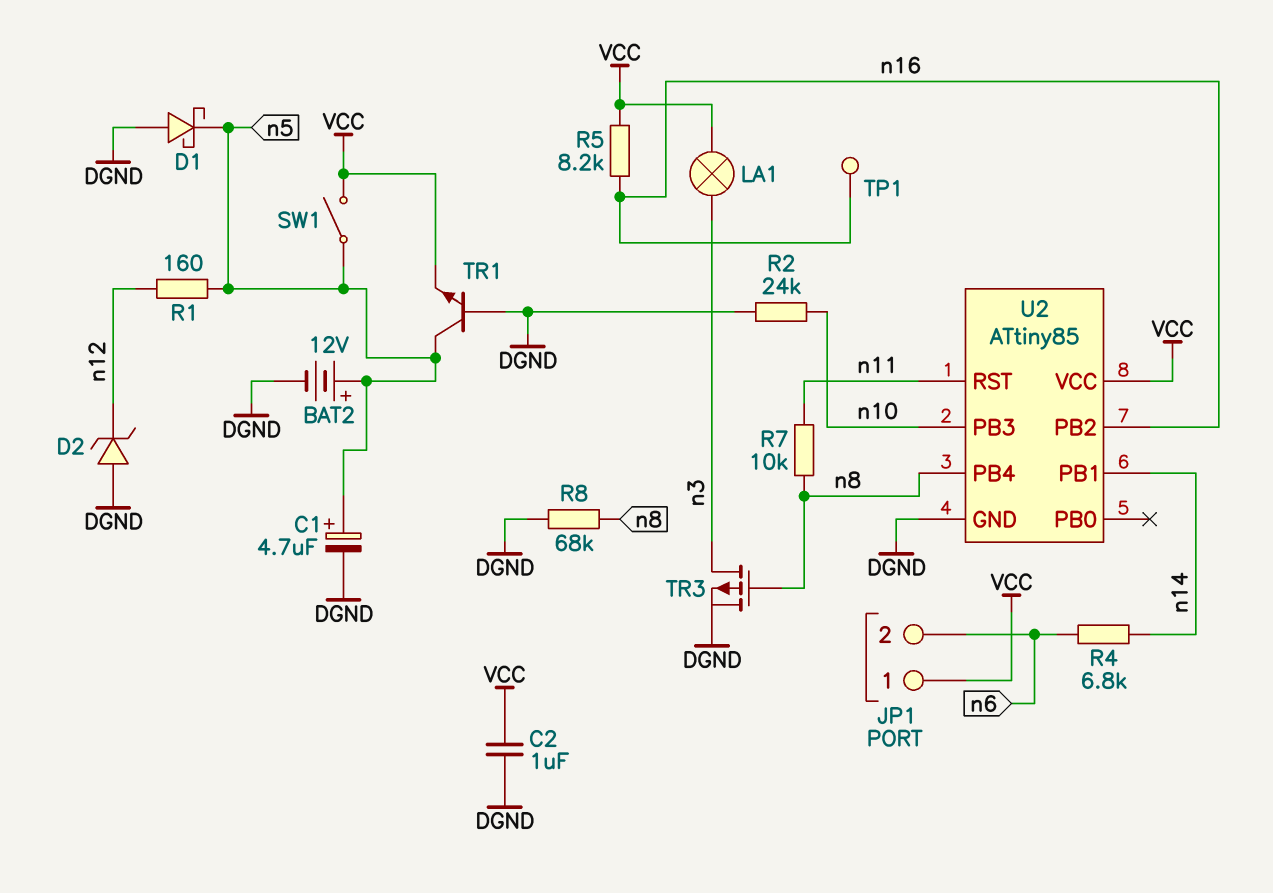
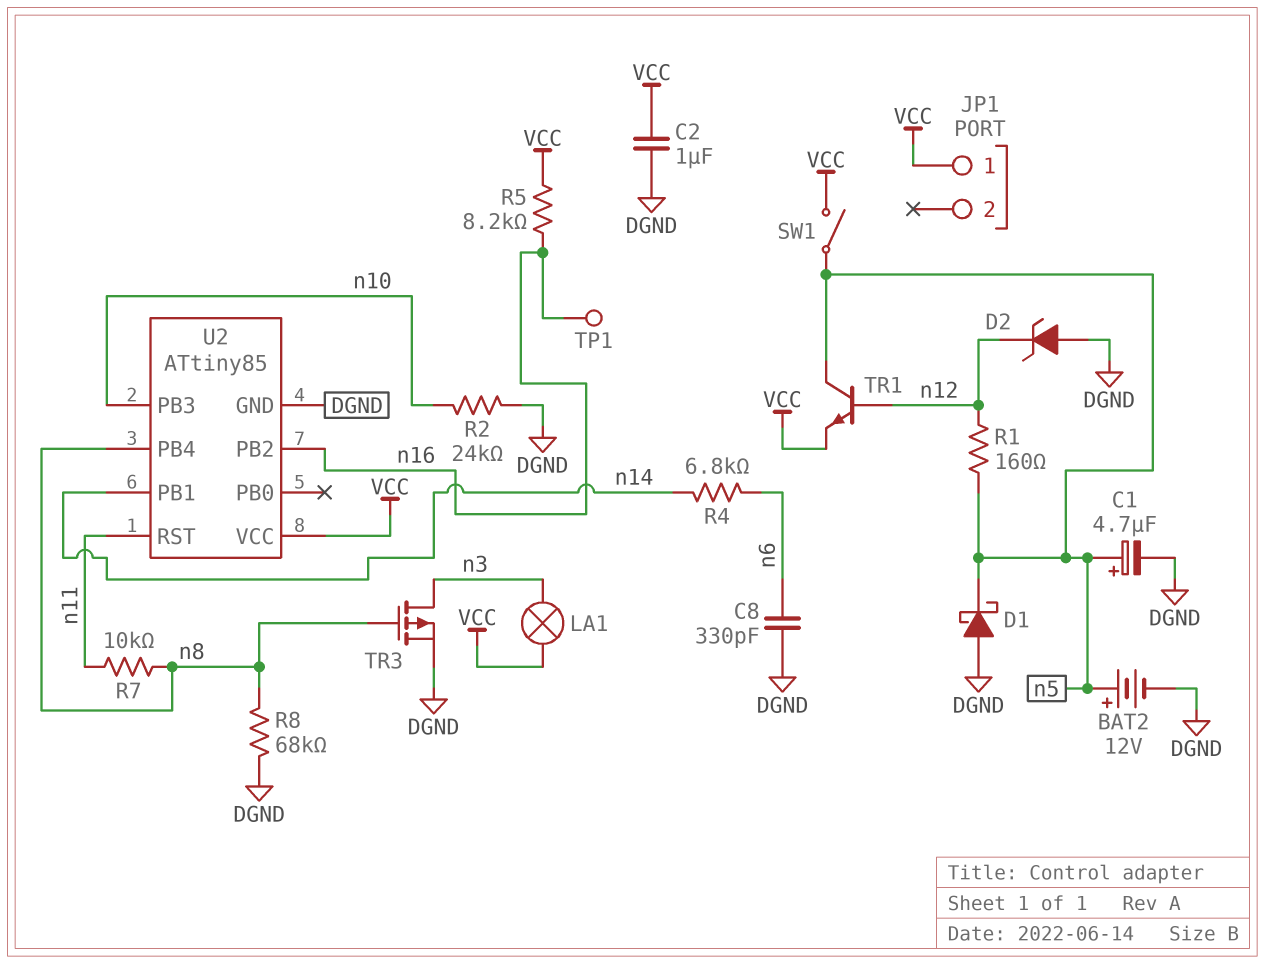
C8: none -> 330pF (DGND, n6)
JP1 pin 2: n6 -> none
TR1: NPN (B DGND, C n5, E VCC) -> NPN (B n12, C n5, E VCC)

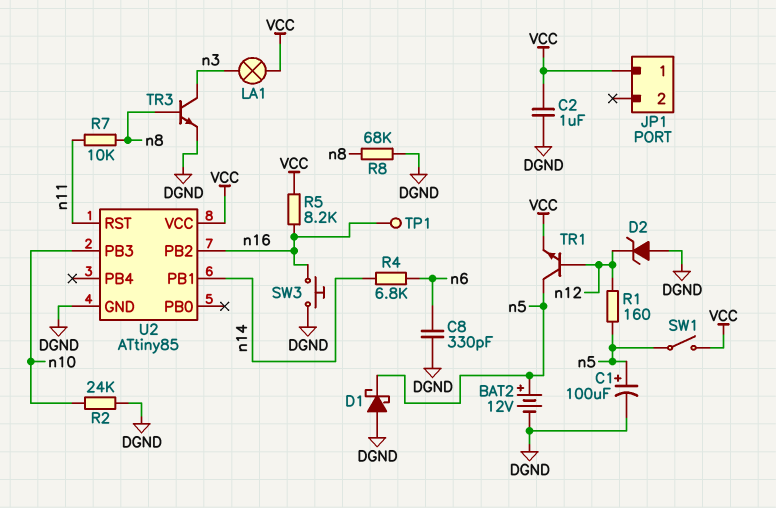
C1: 4.7uF (plus n5, minus DGND) -> 100uF (plus n5, minus DGND)
SW3: none -> button (DGND, n16)
TR3: PMOS (G n8, D n3, S DGND) -> NPN (B n8, C n3, E DGND)
U2 pin PB4: n8 -> none

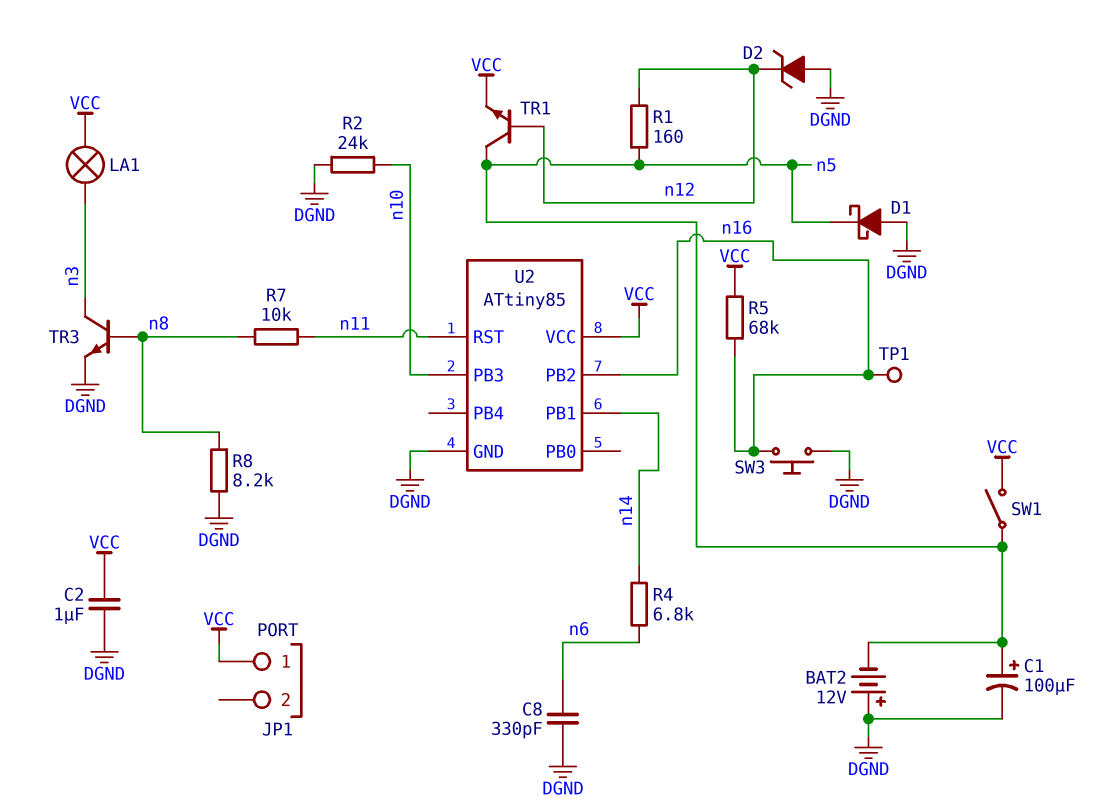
BAT2: 12V (plus n5, minus DGND) -> 12V (plus DGND, minus n5)
R5: 8.2k (VCC, n16) -> 68k (VCC, n16)
R8: 68k (DGND, n8) -> 8.2k (DGND, n8)

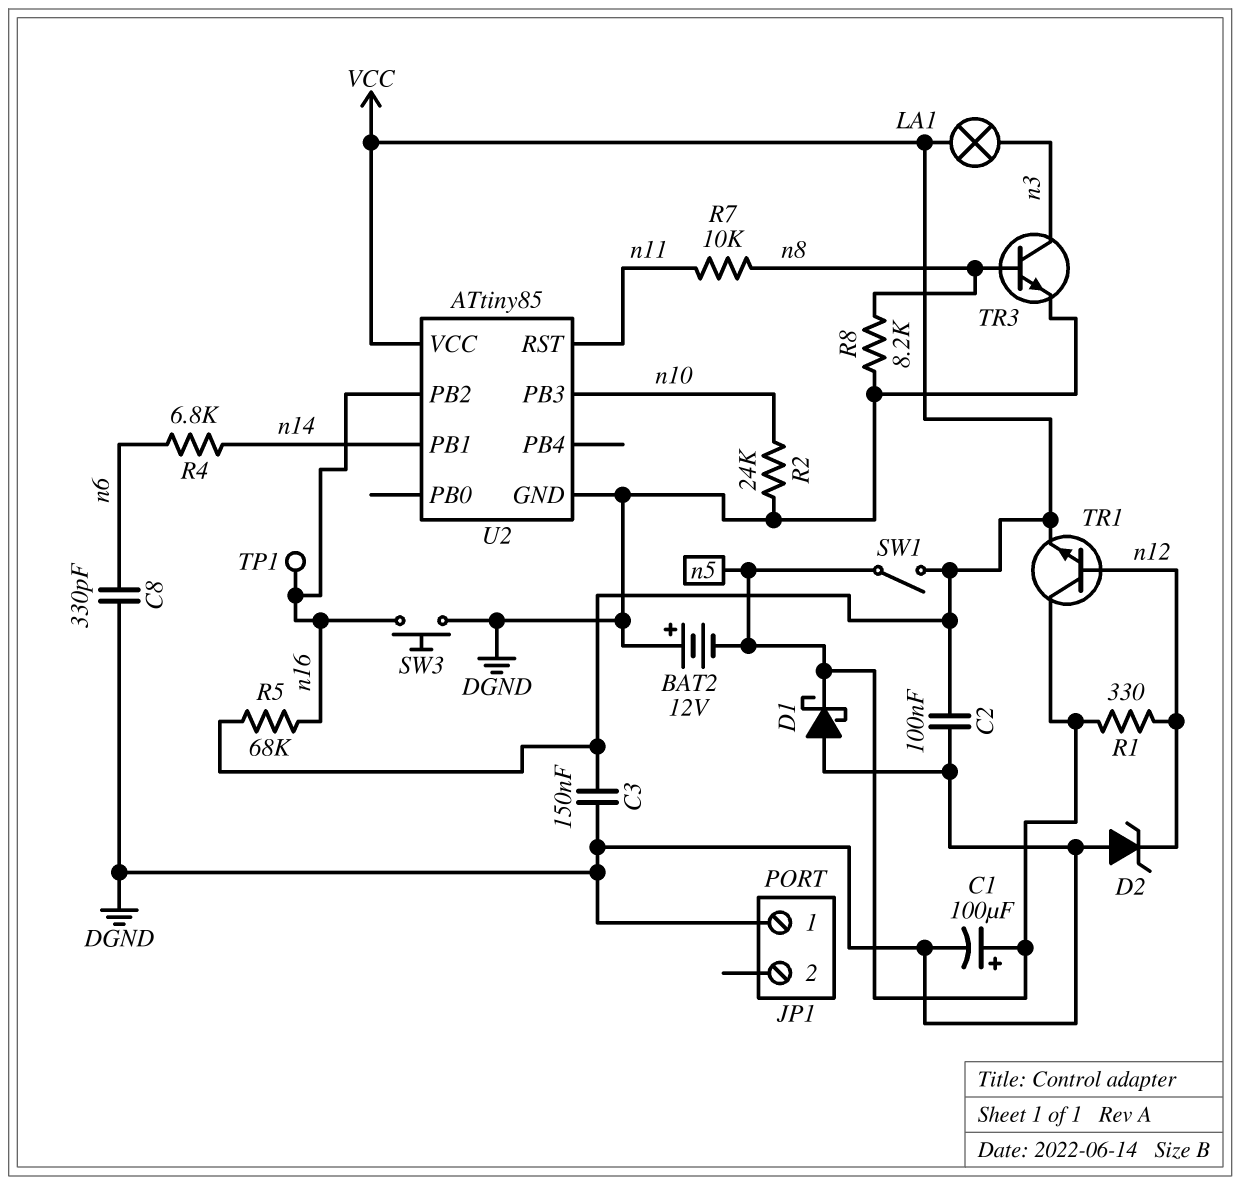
C2: 1uF (DGND, VCC) -> 100nF (DGND, VCC)
C3: none -> 150nF (DGND, VCC)
JP1 pin 1: VCC -> DGND
R1: 160 (n5, n12) -> 330 (n5, n12)

